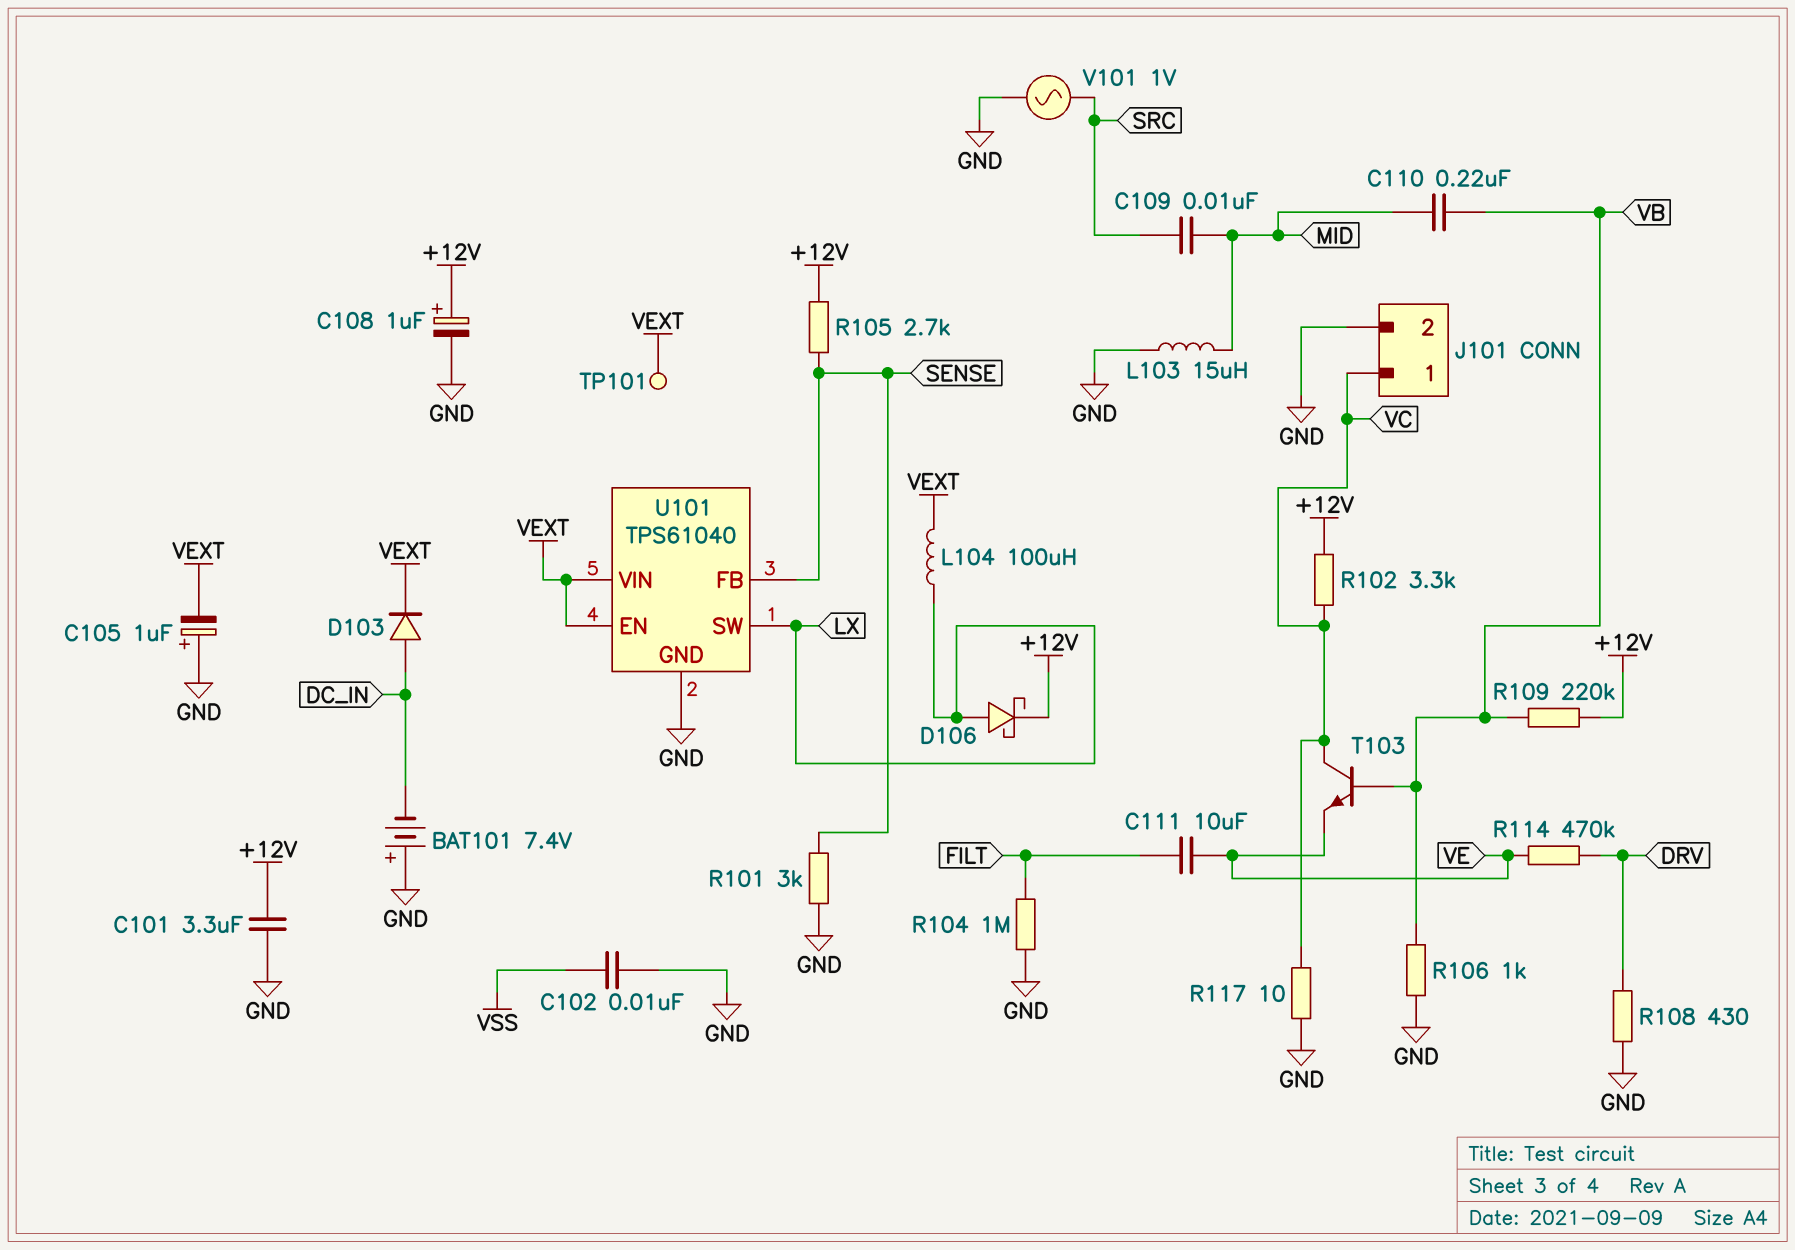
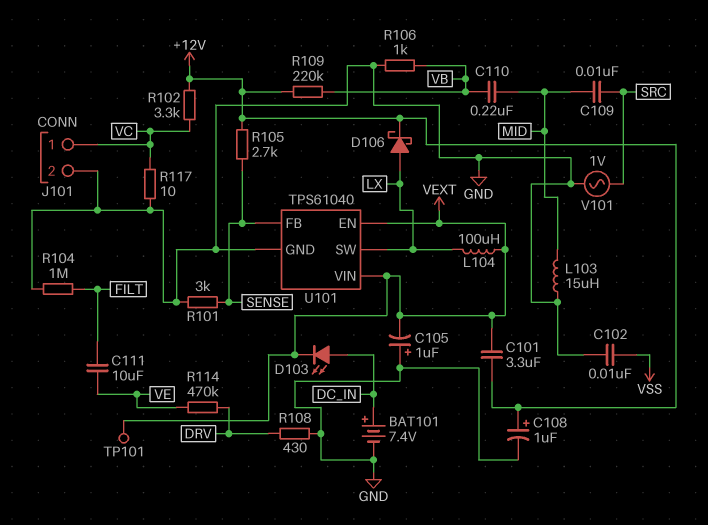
BAT101: 7.4V (plus GND, minus DC_IN) -> 7.4V (plus DC_IN, minus GND)
C101: 3.3uF (+12V, GND) -> 3.3uF (+12V, VEXT)
D103: diode (A DC_IN, K VEXT) -> LED (A DC_IN, K VEXT)
T103: NPN (B VB, C VC, E VE) -> none

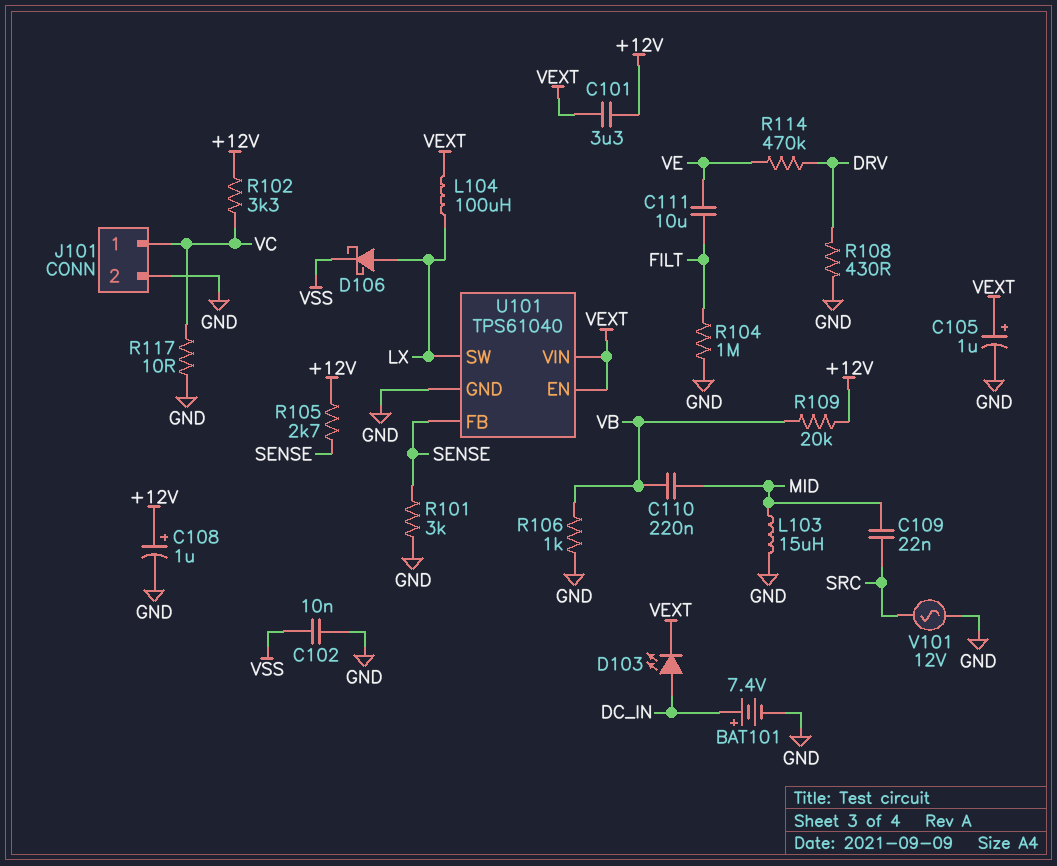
C105: 1uF (plus GND, minus VEXT) -> 1uF (plus VEXT, minus GND)
C109: 10nF (MID, SRC) -> 22nF (MID, SRC)
D106: schottky (A LX, K +12V) -> schottky (A LX, K VSS)
R109: 220k (+12V, VB) -> 20k (+12V, VB)
TP101: test point (VEXT) -> none
V101: AC 1V (GND, SRC) -> AC 12V (GND, SRC)

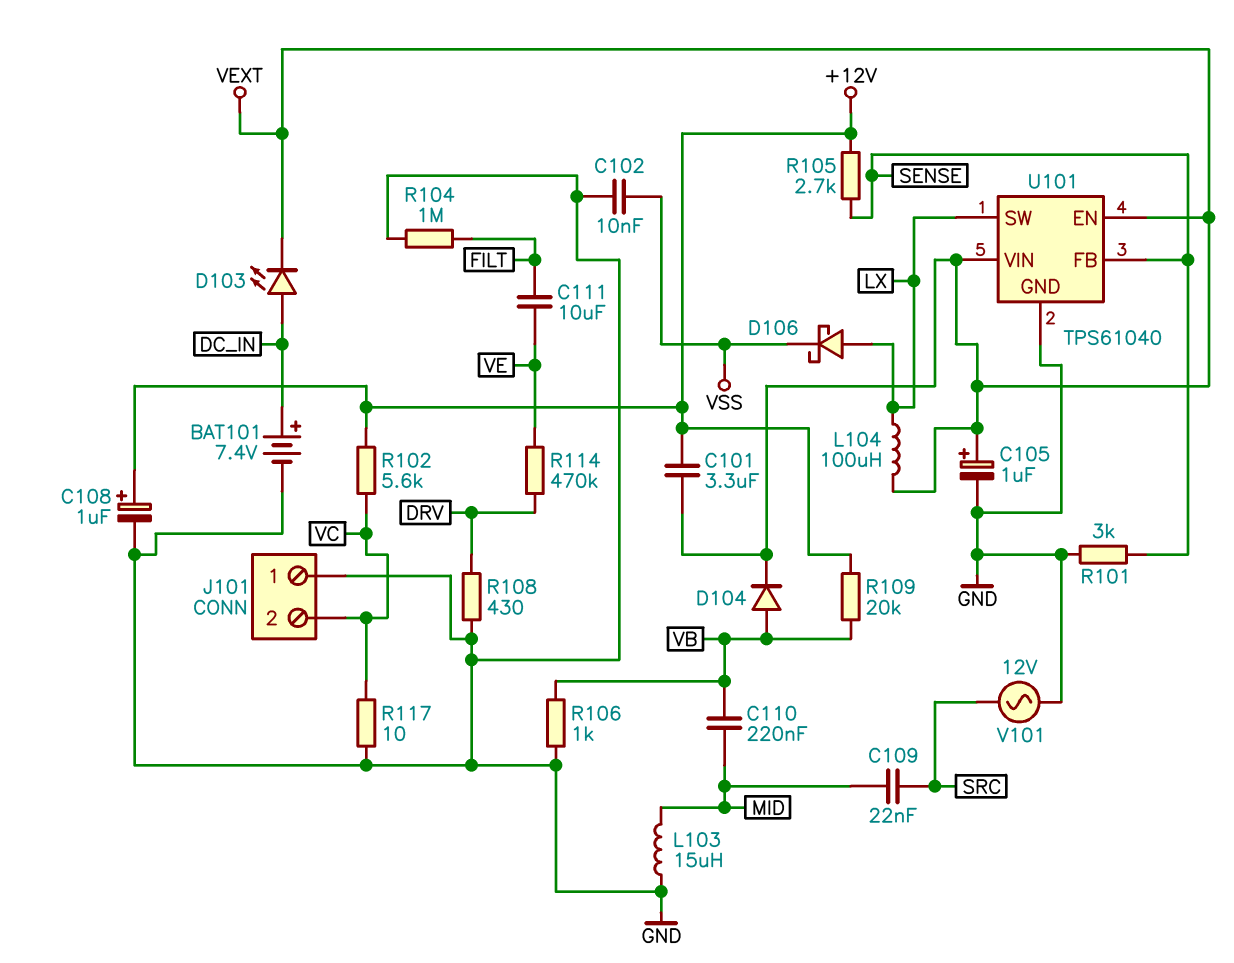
D104: none -> diode (A VB, K VEXT)
J101 pin 1: VC -> GND
J101 pin 2: GND -> VC
R102: 3.3k (+12V, VC) -> 5.6k (+12V, VC)

